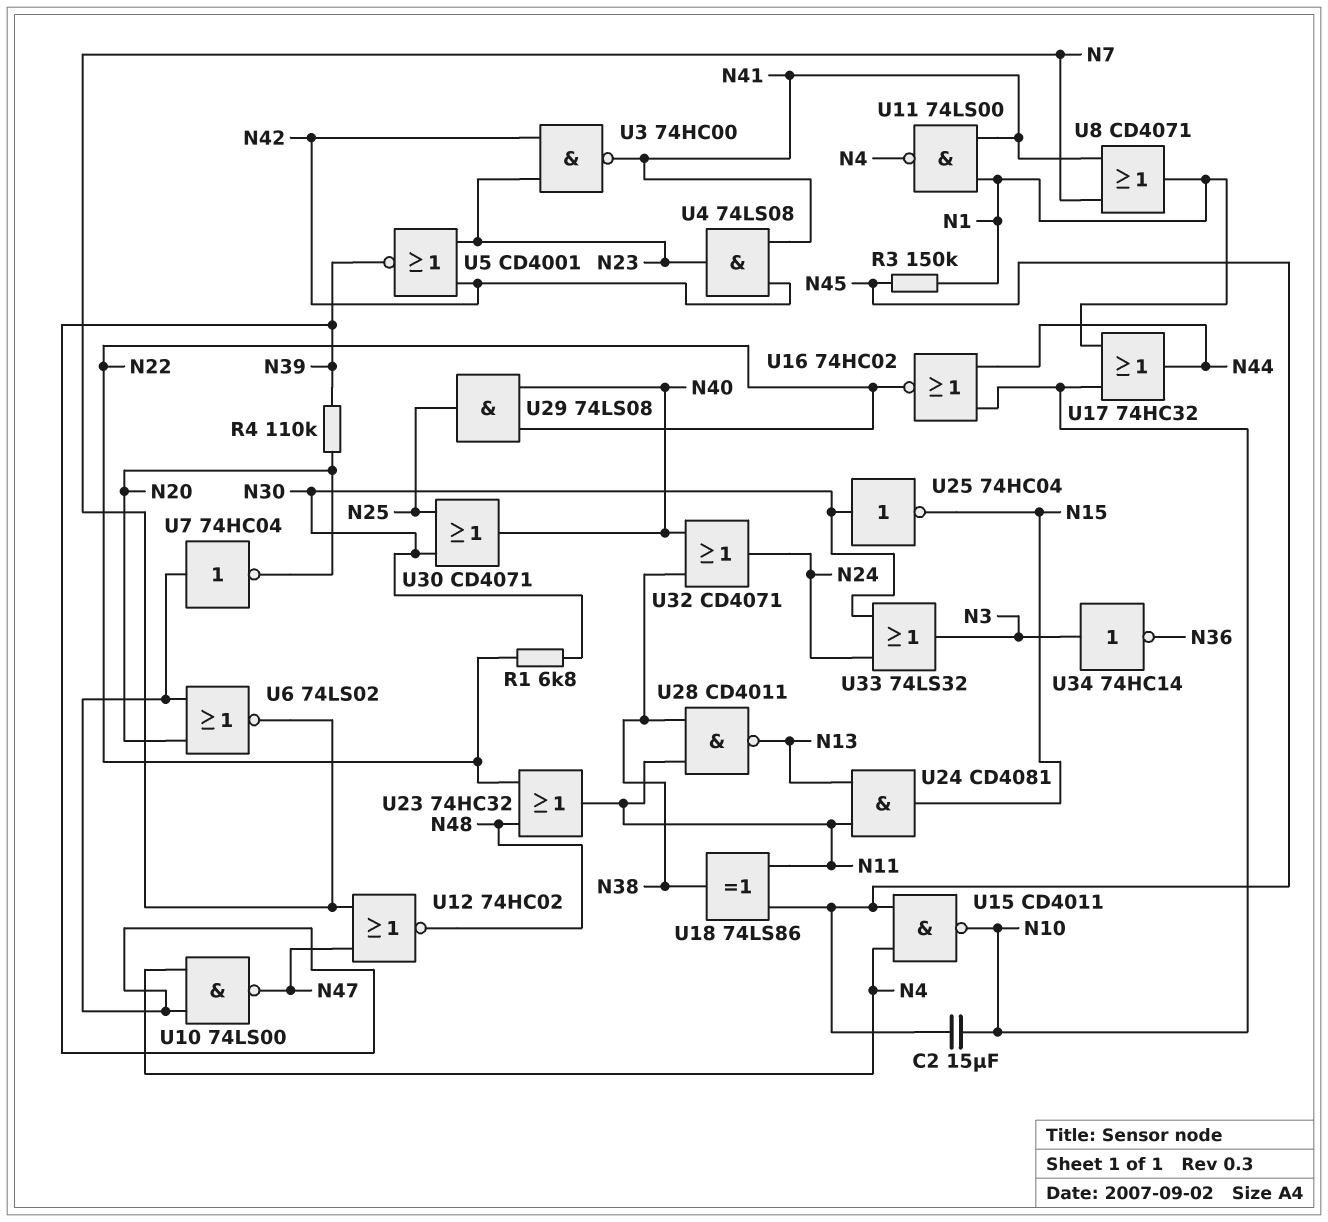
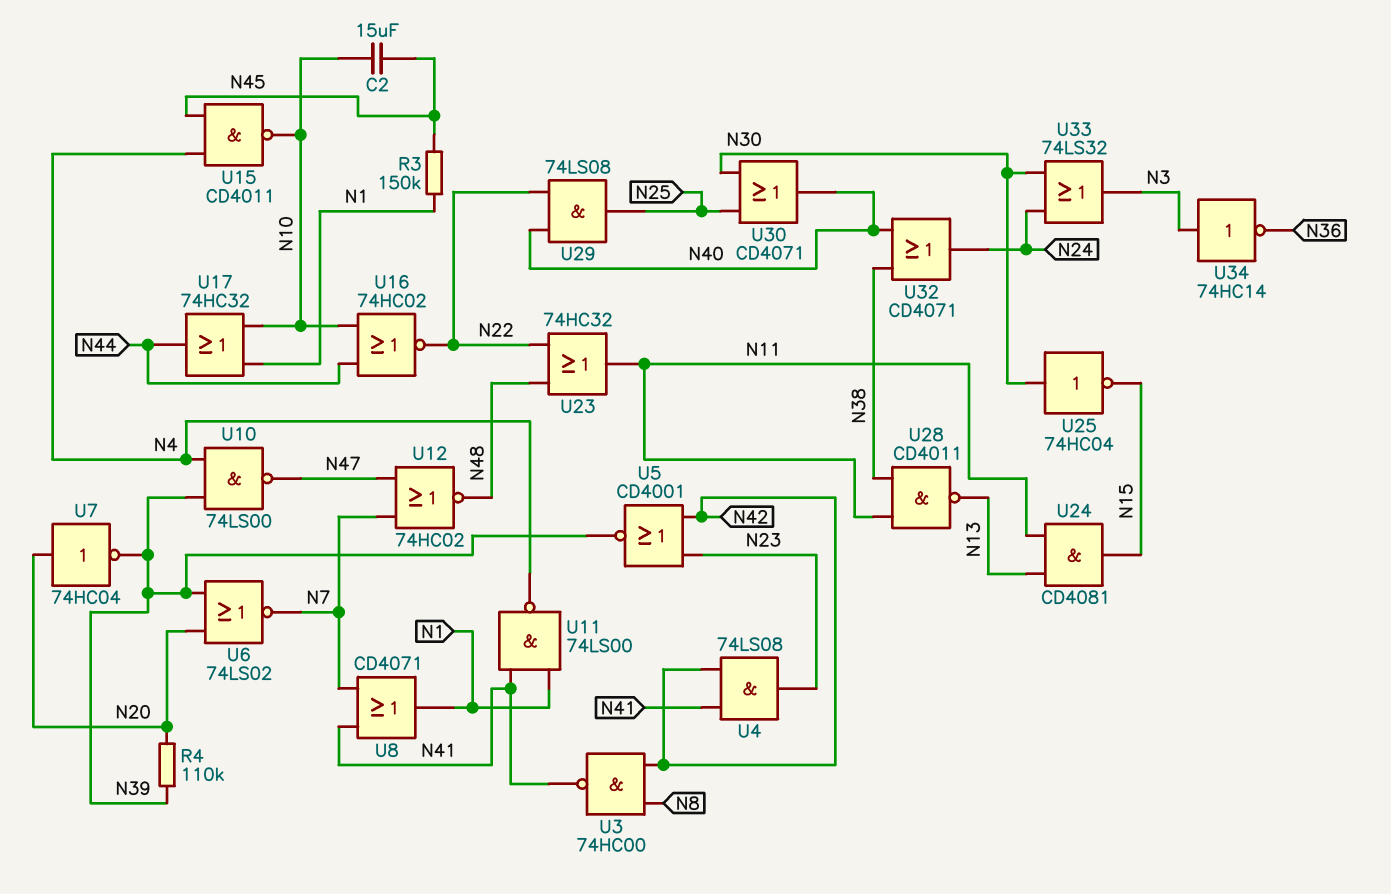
R1: 6.8k (N22, N30) -> none
U3: NAND 74HC00 (in N23, in N42, out N41) -> NAND 74HC00 (in N8, in N42, out N41)
U7: NOT 74HC04 (in N39, out N20) -> NOT 74HC04 (in N20, out N39)
U18: XOR 74LS86 (in N11, in N45, out N38) -> none

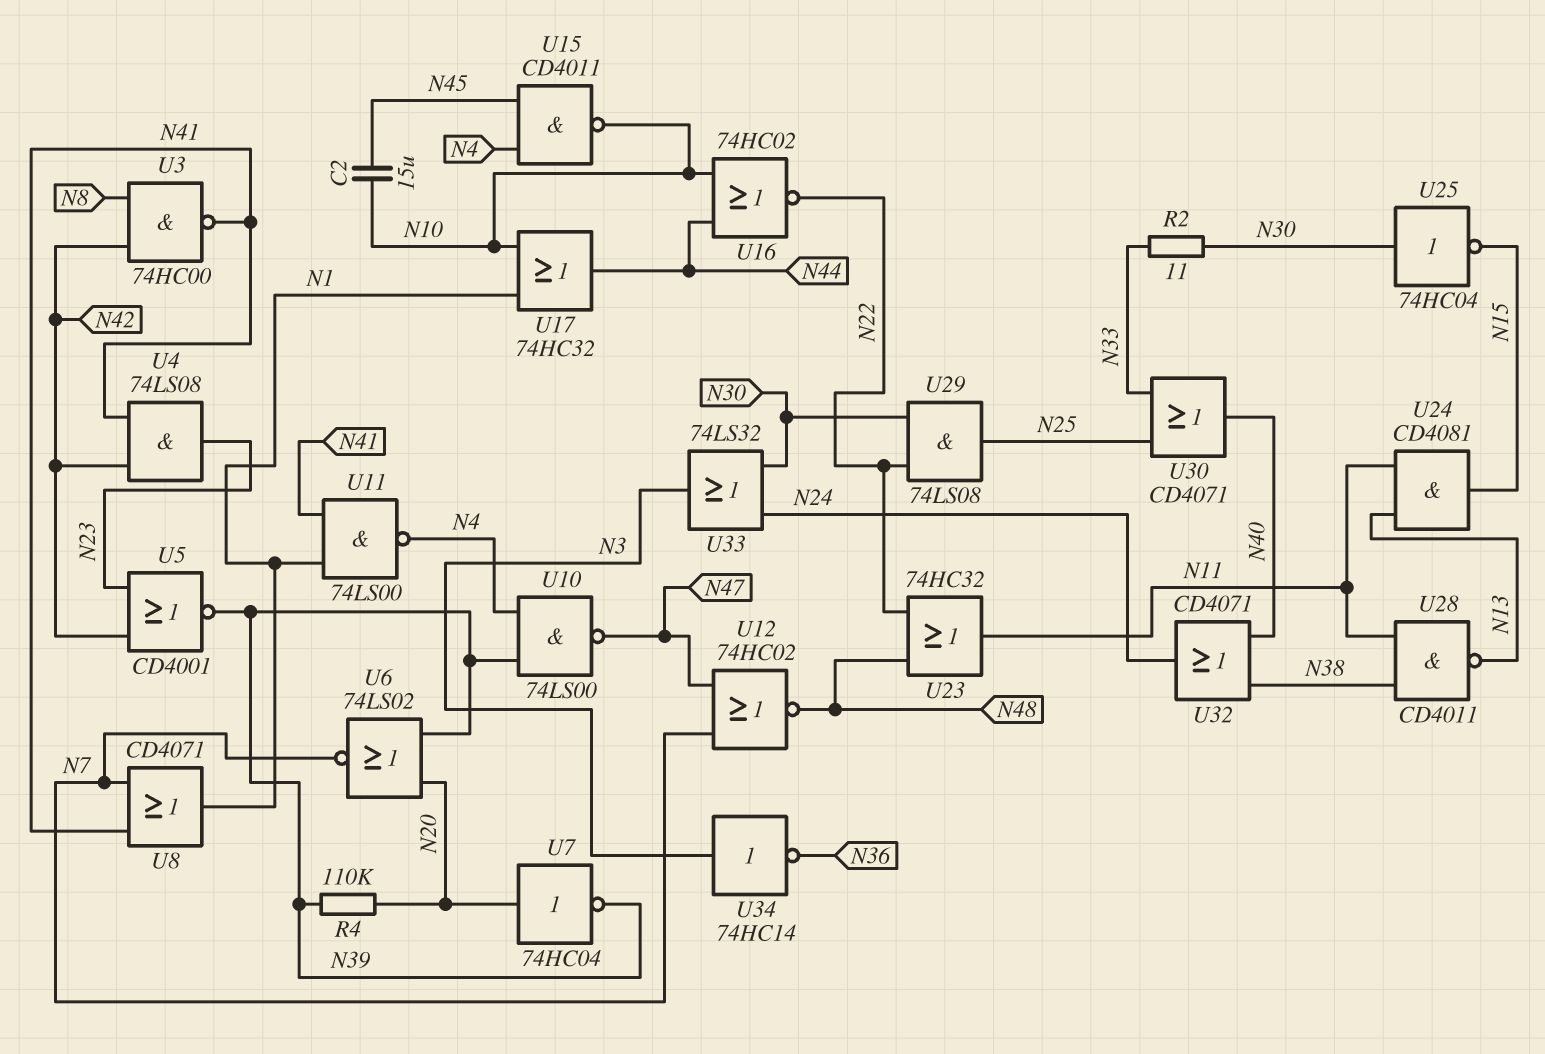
R2: none -> 11 (N30, N33)
R3: 150k (N1, N45) -> none
U29: AND 74LS08 (in N22, in N40, out N25) -> AND 74LS08 (in N22, in N30, out N25)
U30: OR CD4071 (in N25, in N30, out N40) -> OR CD4071 (in N25, in N33, out N40)

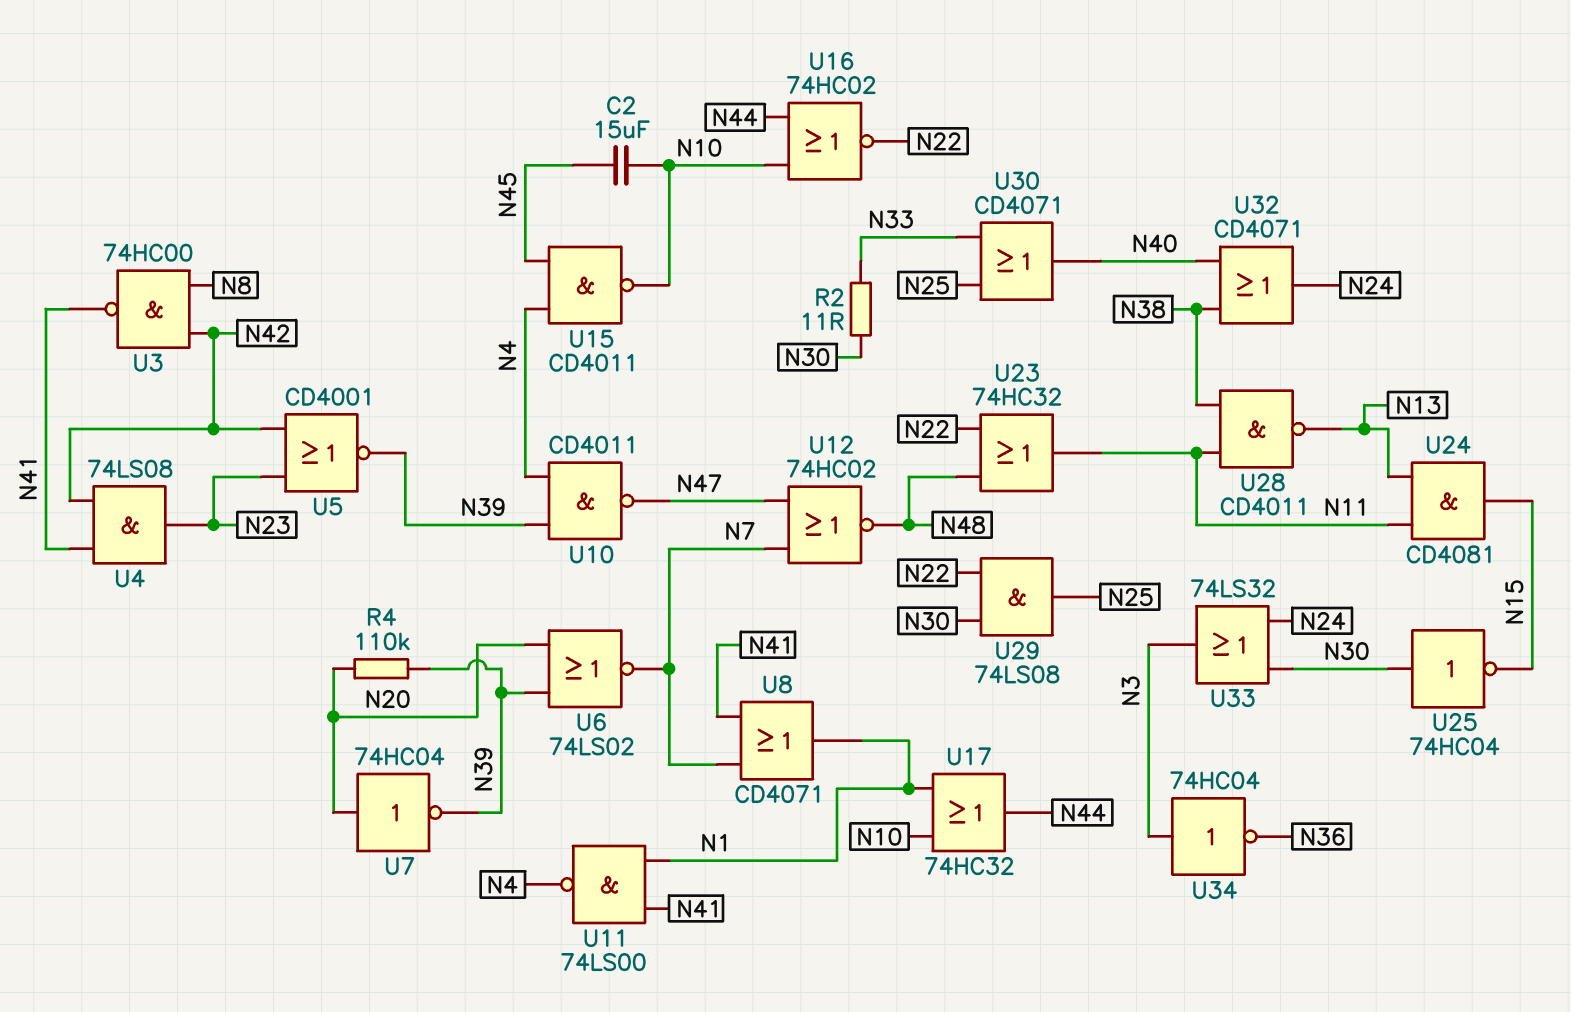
U10: NAND 74LS00 (in N4, in N39, out N47) -> NAND CD4011 (in N4, in N39, out N47)
U34: NOT 74HC14 (in N3, out N36) -> NOT 74HC04 (in N3, out N36)

